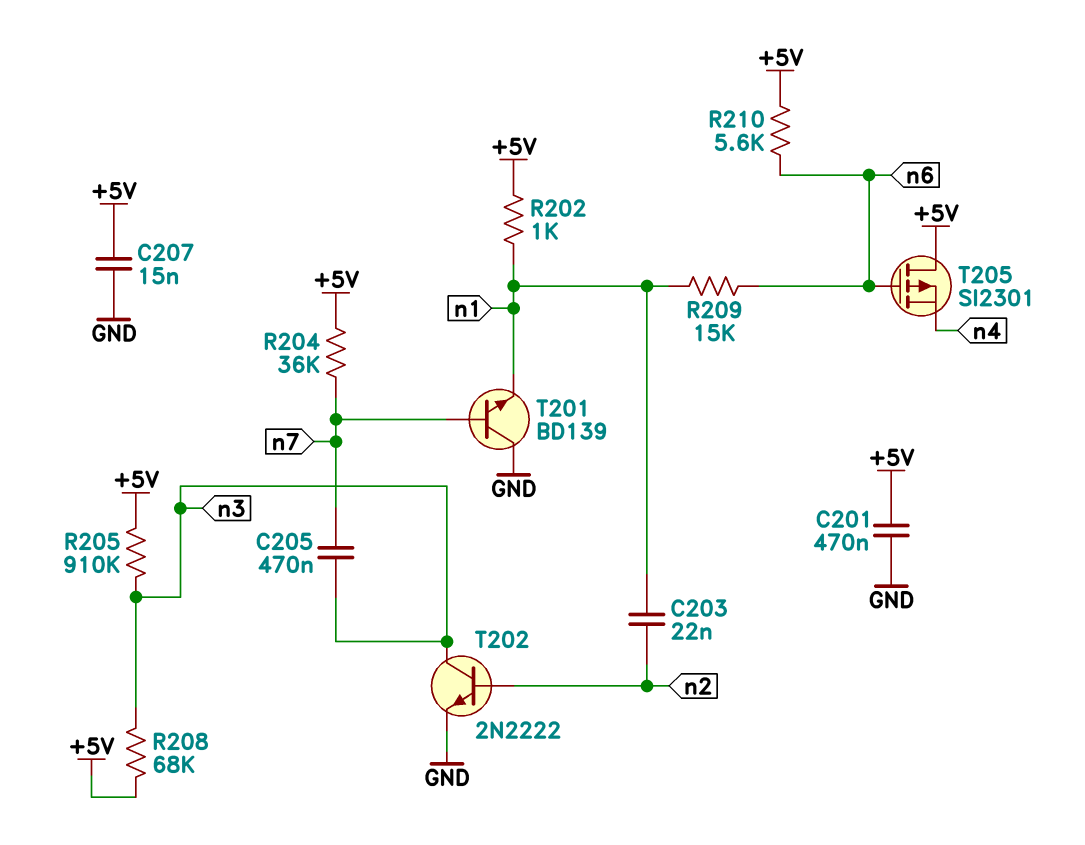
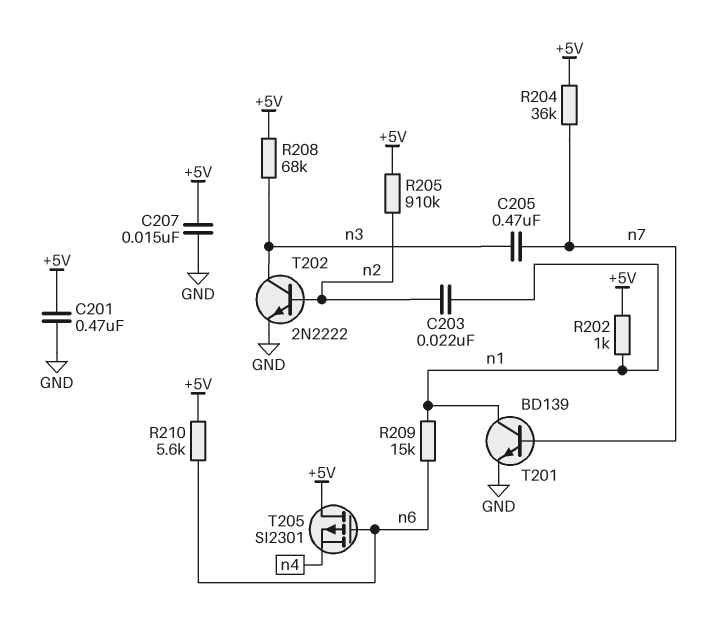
R205: 910k (+5V, n3) -> 910k (+5V, n2)
T201: NPN BD139 (B n7, C GND, E n1) -> NPN BD139 (B n7, C n1, E GND)

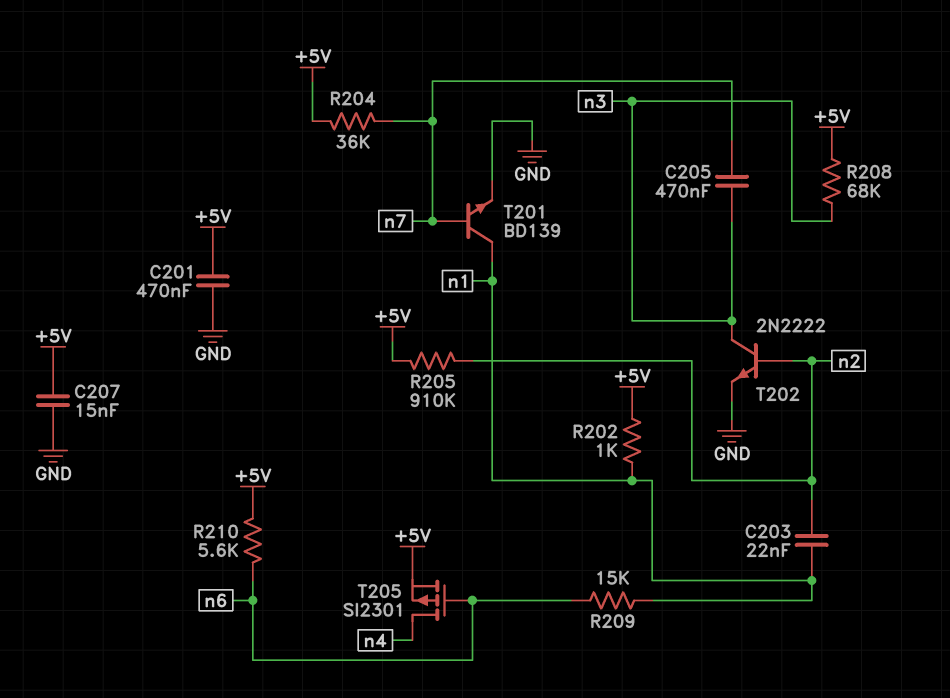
T205: PMOS SI2301 (G n6, D +5V, S n4) -> PMOS SI2301 (G n6, D n4, S +5V)

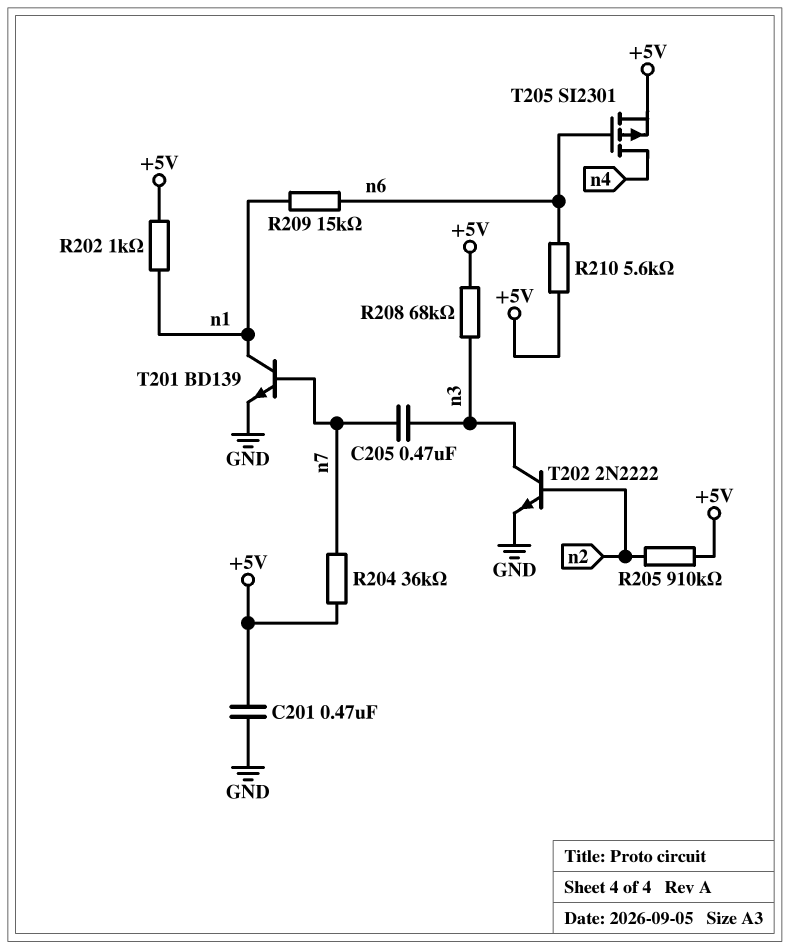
C203: 22nF (n1, n2) -> none
C207: 15nF (+5V, GND) -> none

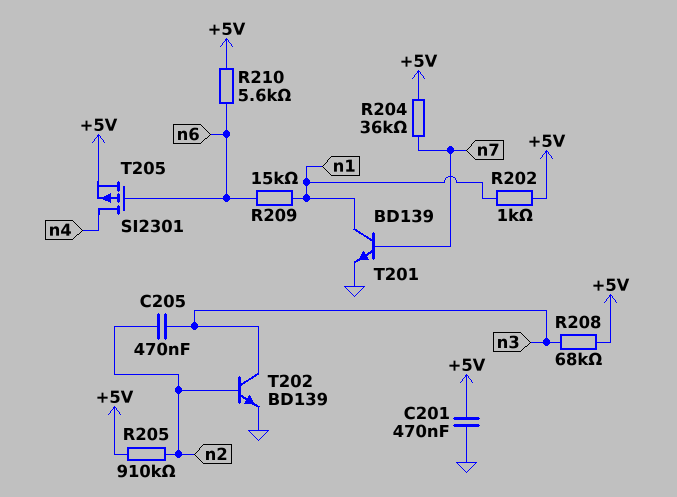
C205: 470nF (n3, n7) -> 470nF (n2, n3)
T202: NPN 2N2222 (B n2, C n3, E GND) -> NPN BD139 (B n2, C n3, E GND)

